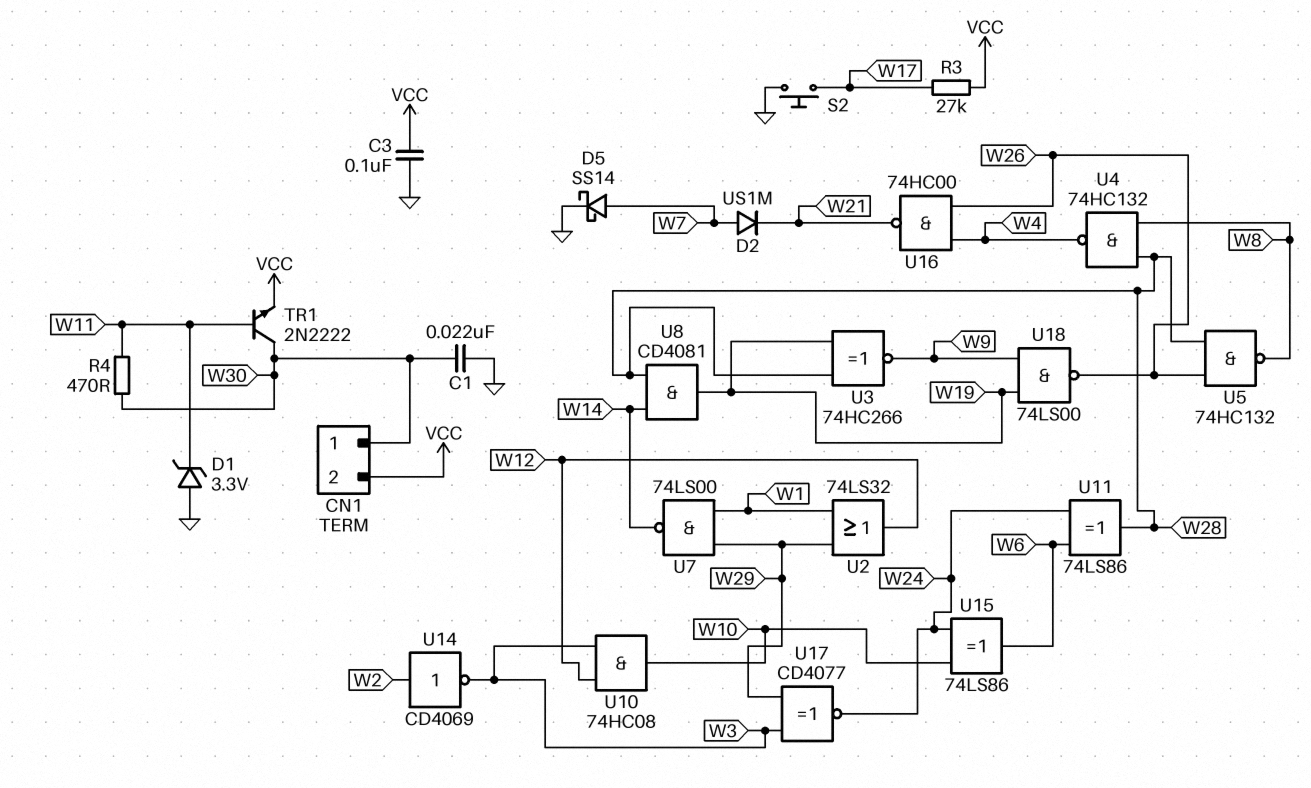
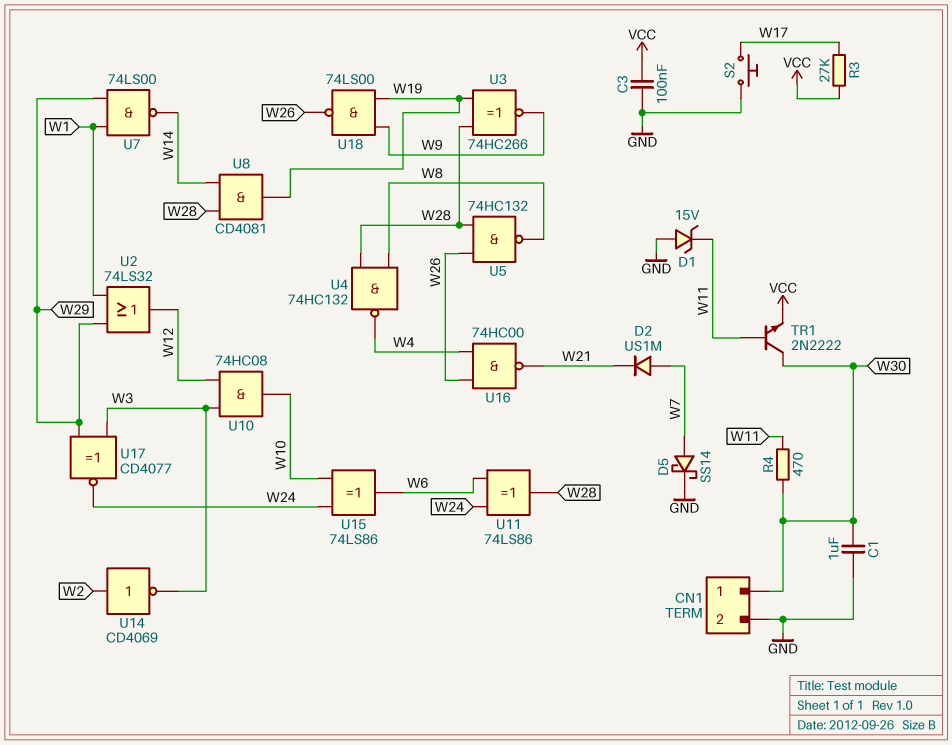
C1: 22nF (GND, W30) -> 1uF (GND, W30)
CN1 pin 2: VCC -> GND
D1: zener 3.3V (A GND, K W11) -> zener 15V (A GND, K W11)

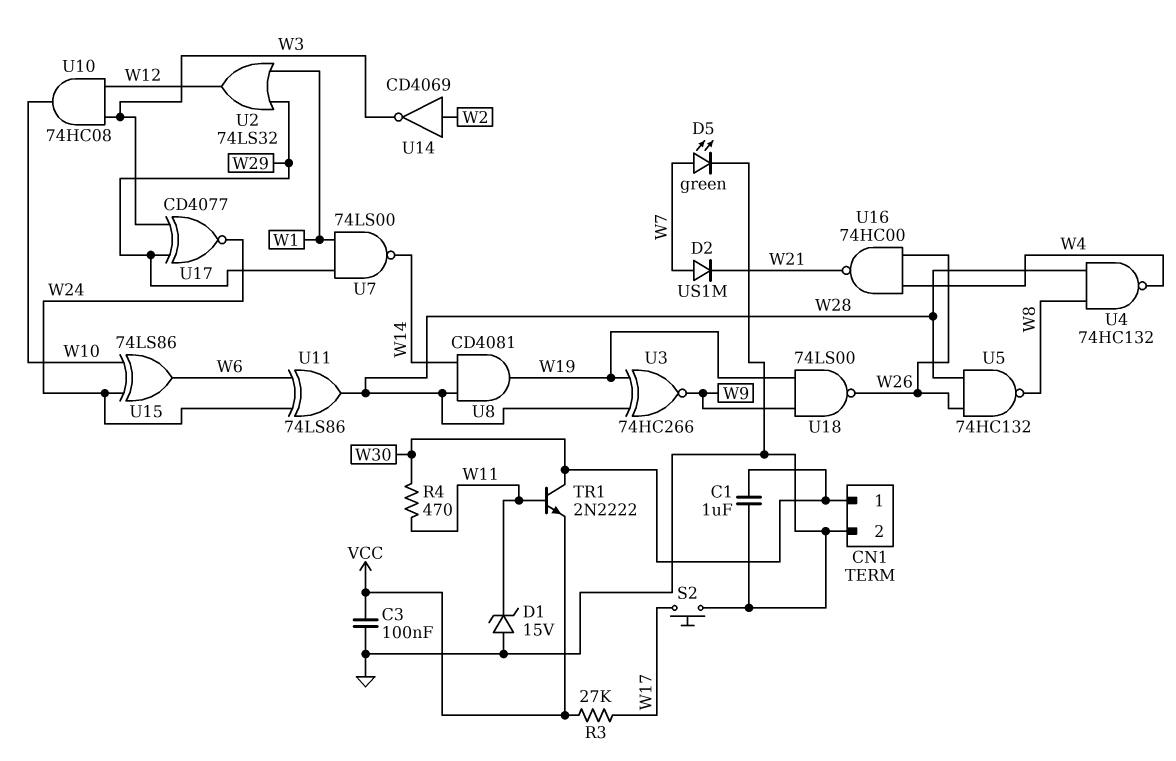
D5: schottky SS14 (A W7, K GND) -> LED green (A W7, K GND)

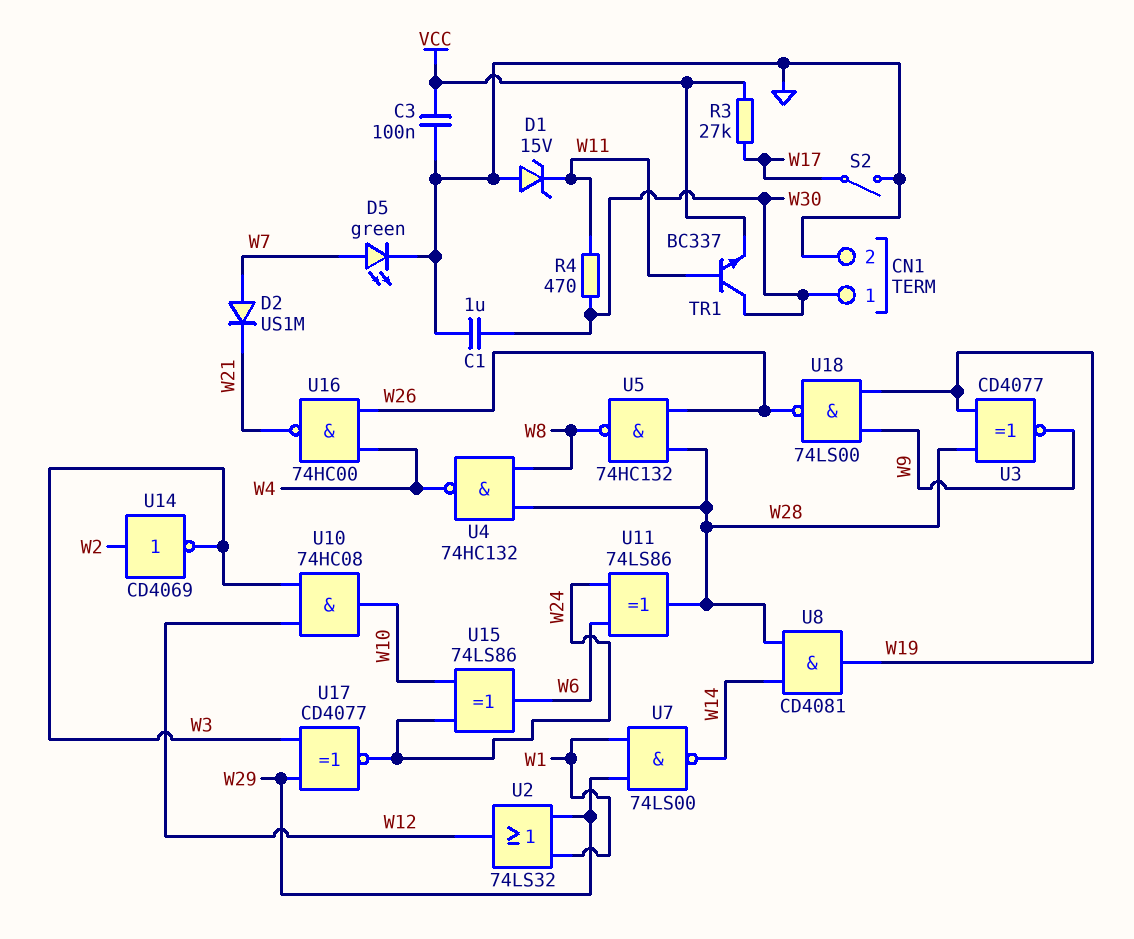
S2: button (GND, W17) -> switch (GND, W17)
TR1: NPN 2N2222 (B W11, C W30, E VCC) -> NPN BC337 (B W11, C W30, E VCC)
U3: XNOR 74HC266 (in W19, in W28, out W9) -> XNOR CD4077 (in W19, in W28, out W9)

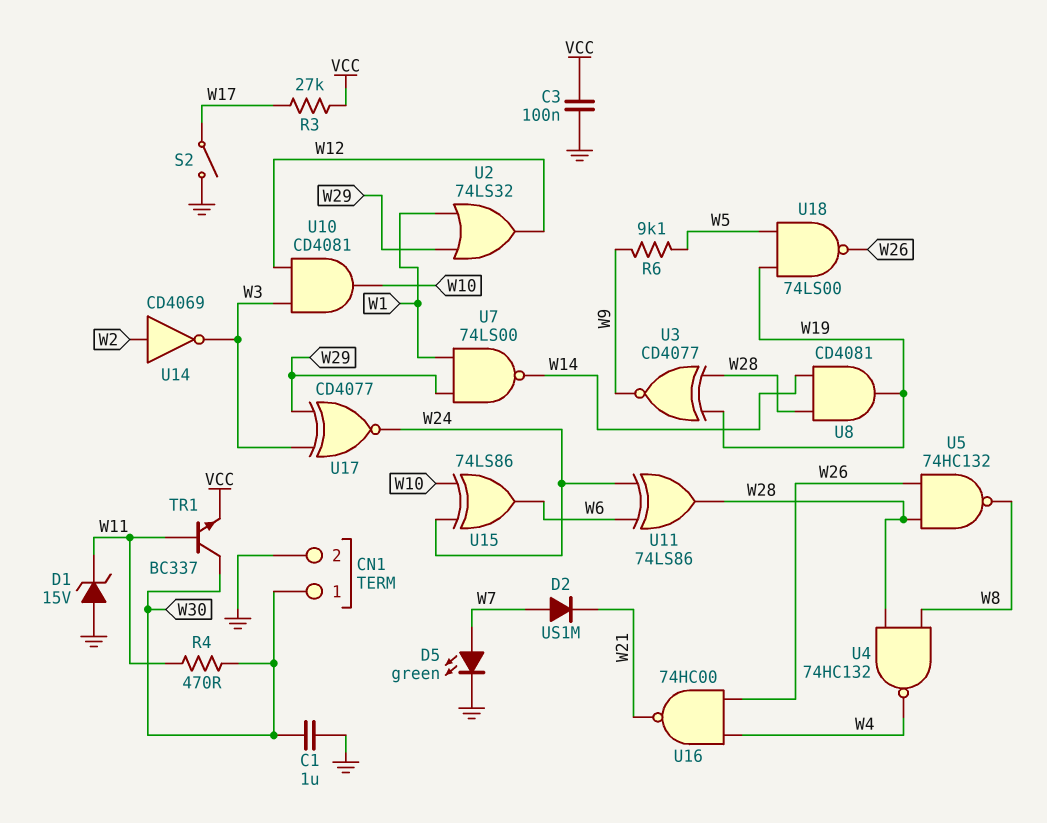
R6: none -> 9.1k (W5, W9)
U10: AND 74HC08 (in W3, in W12, out W10) -> AND CD4081 (in W3, in W12, out W10)
U18: NAND 74LS00 (in W9, in W19, out W26) -> NAND 74LS00 (in W5, in W19, out W26)

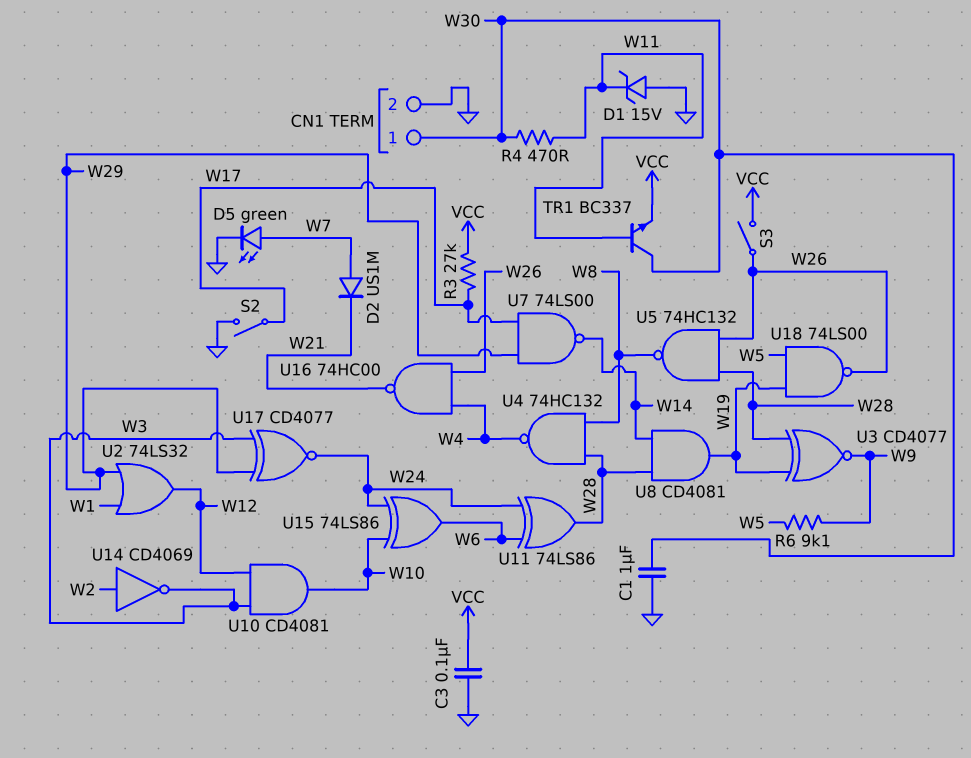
S3: none -> switch (VCC, W26)
U7: NAND 74LS00 (in W1, in W29, out W14) -> NAND 74LS00 (in W17, in W29, out W14)

